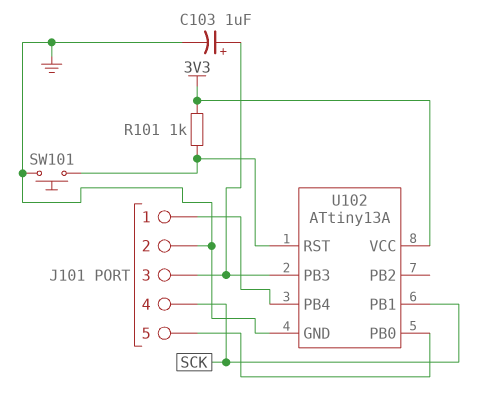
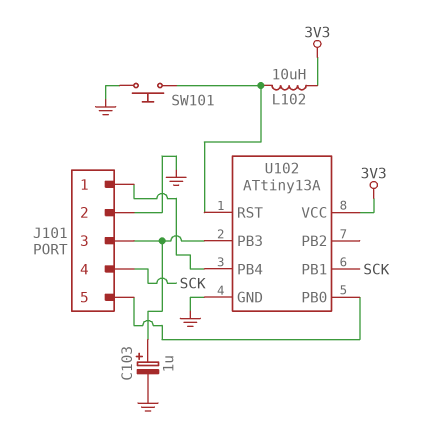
L102: none -> 10uH (3V3, U102/RST)
R101: 1k (3V3, U102/RST) -> none

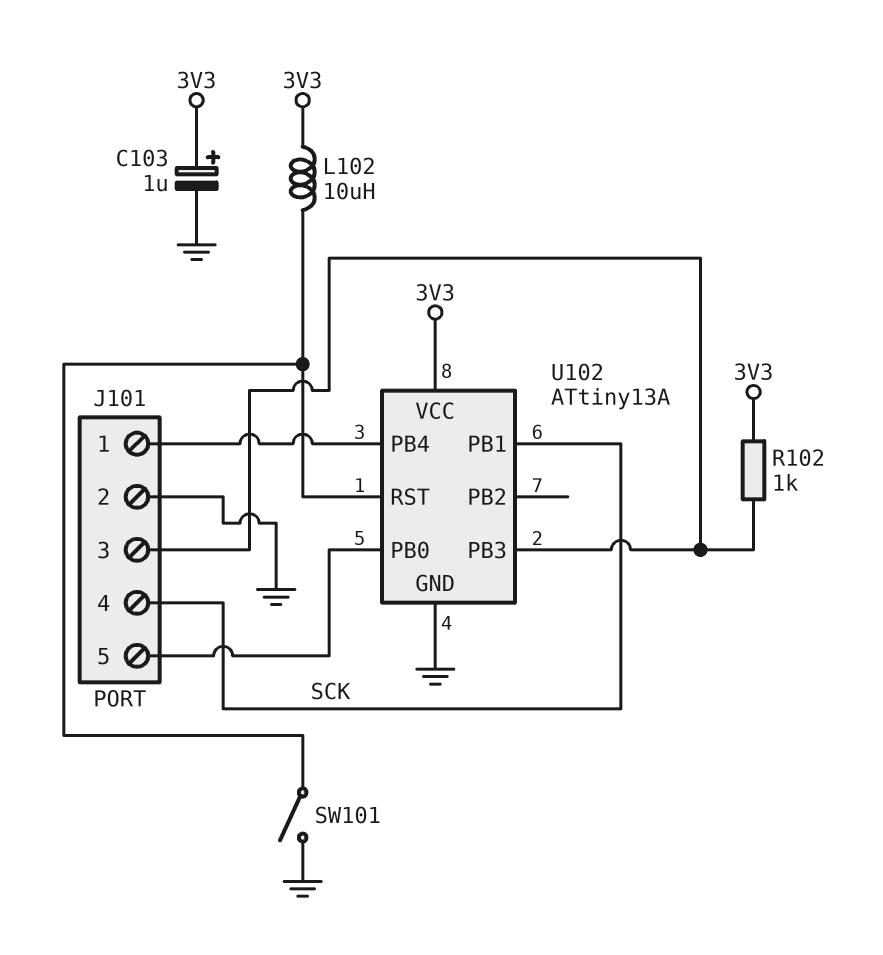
C103: 1uF (plus J101/3, minus GND) -> 1uF (plus 3V3, minus GND)
R102: none -> 1k (3V3, J101/3)
SW101: button (GND, U102/RST) -> switch (GND, U102/RST)

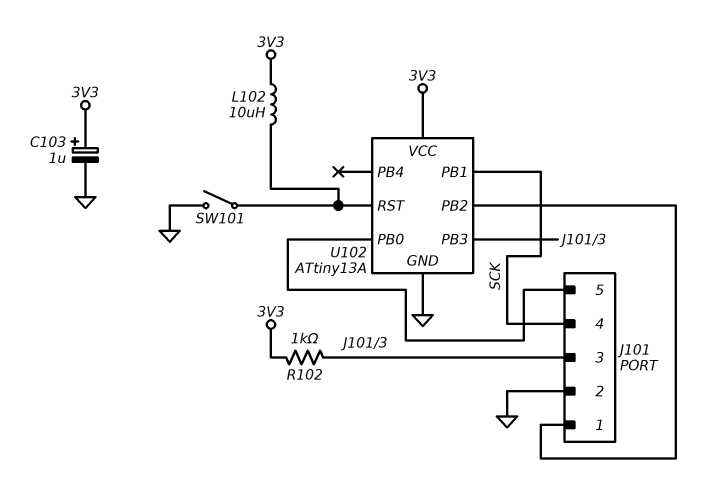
U102 pin PB2: none -> J101/1
U102 pin PB4: J101/1 -> none

